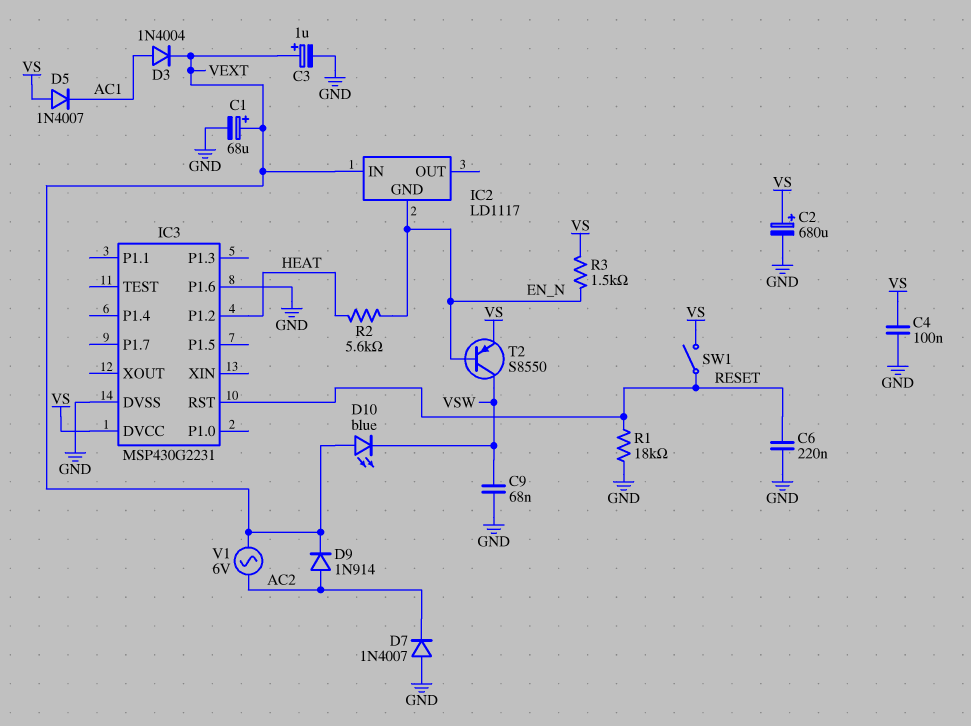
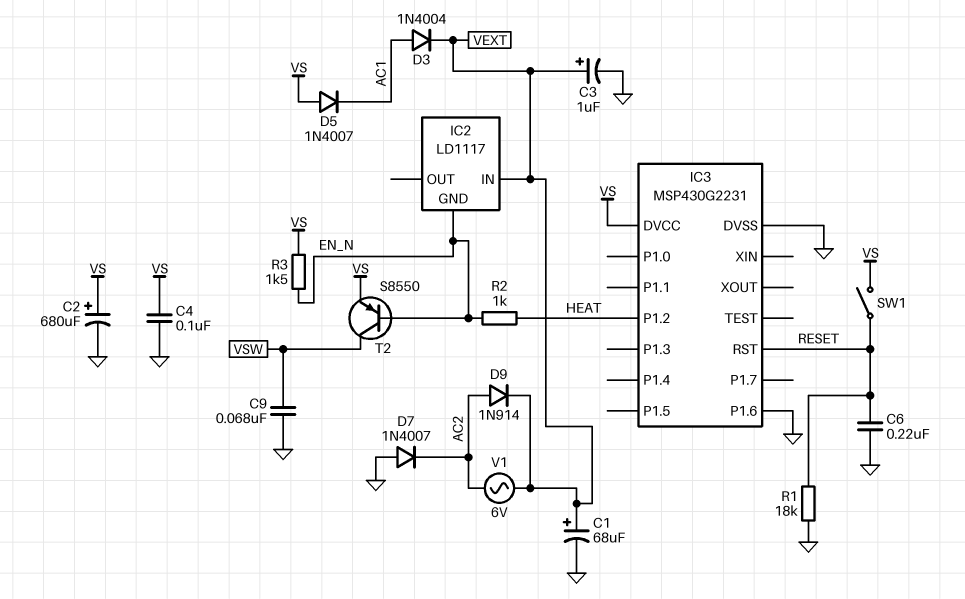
D10: LED blue (A VEXT, K VSW) -> none
R2: 5.6k (EN_N, HEAT) -> 1k (EN_N, HEAT)

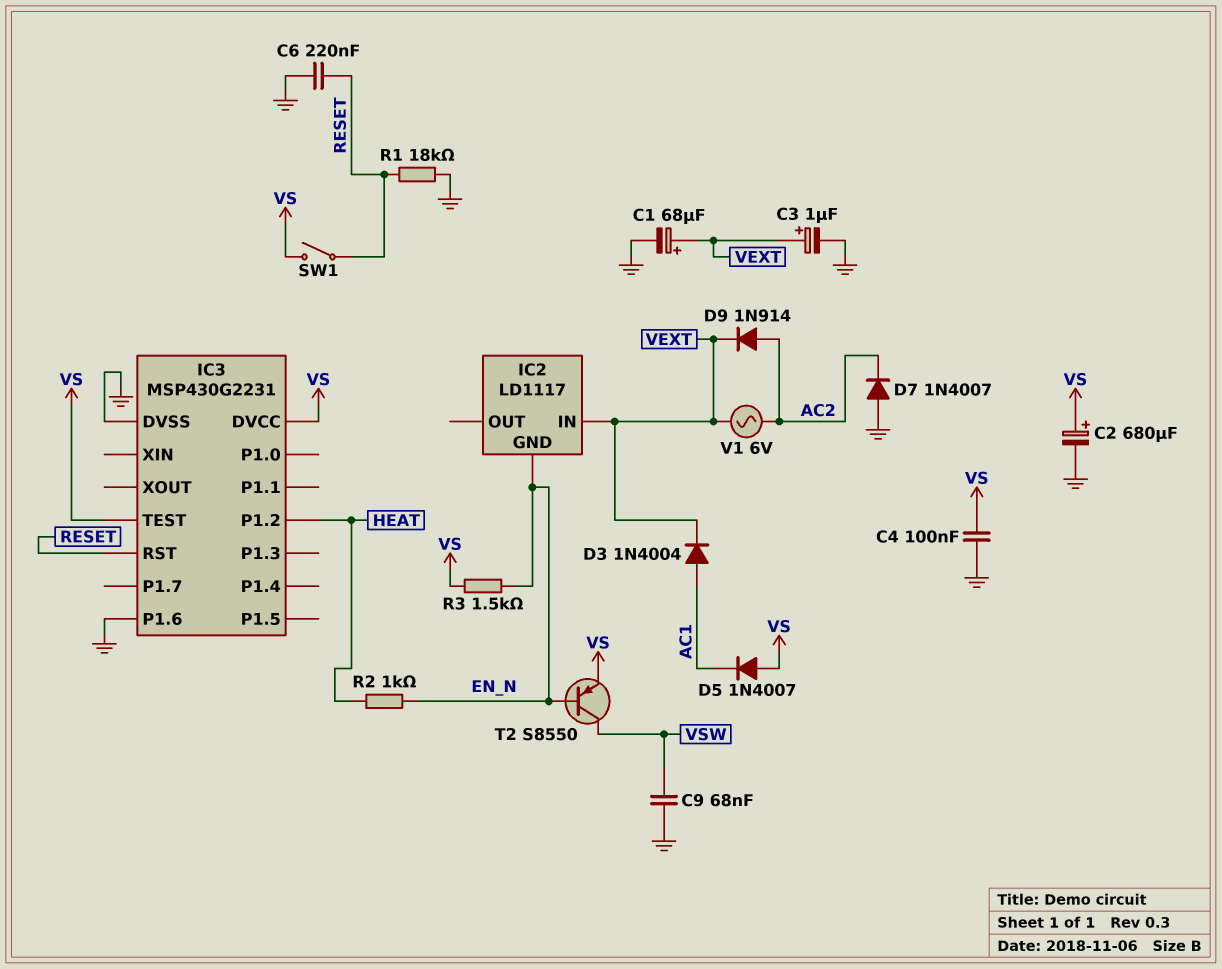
IC3 pin TEST: none -> VS

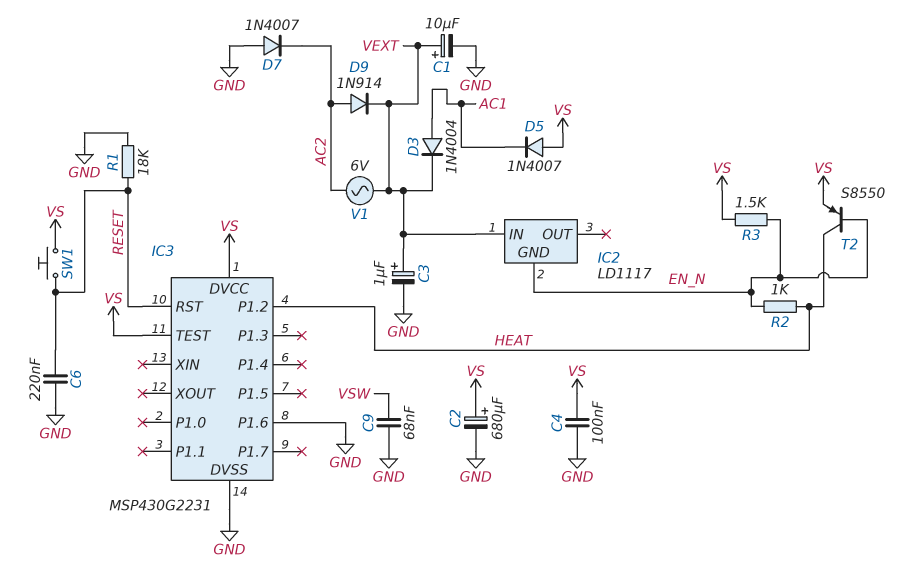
C1: 68uF (plus VEXT, minus GND) -> 10uF (plus VEXT, minus GND)
SW1: switch (RESET, VS) -> button (RESET, VS)
T2: PNP S8550 (B EN_N, C VSW, E VS) -> PNP S8550 (B EN_N, C HEAT, E VS)

